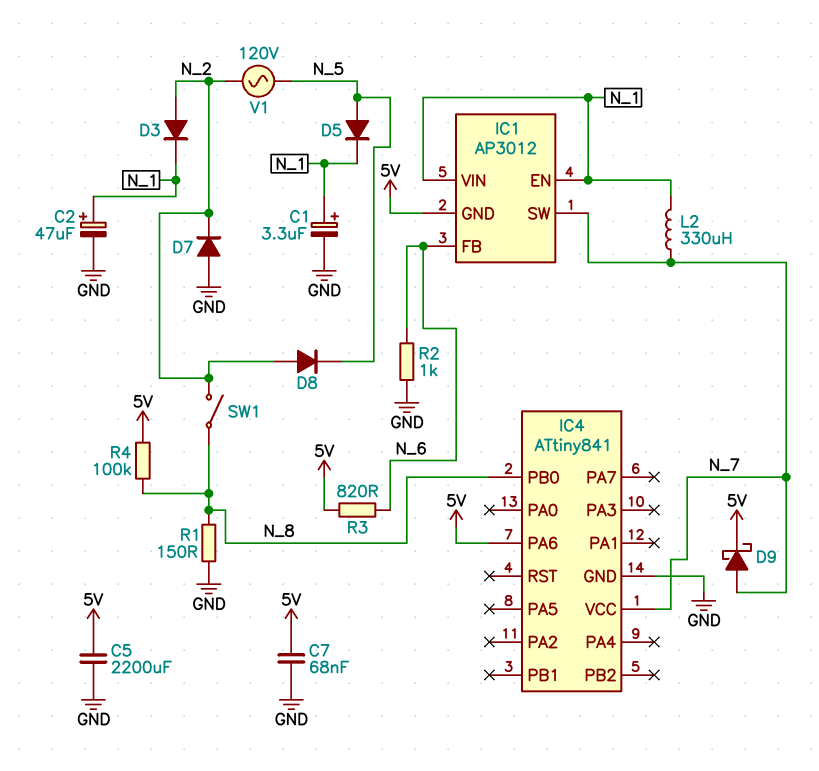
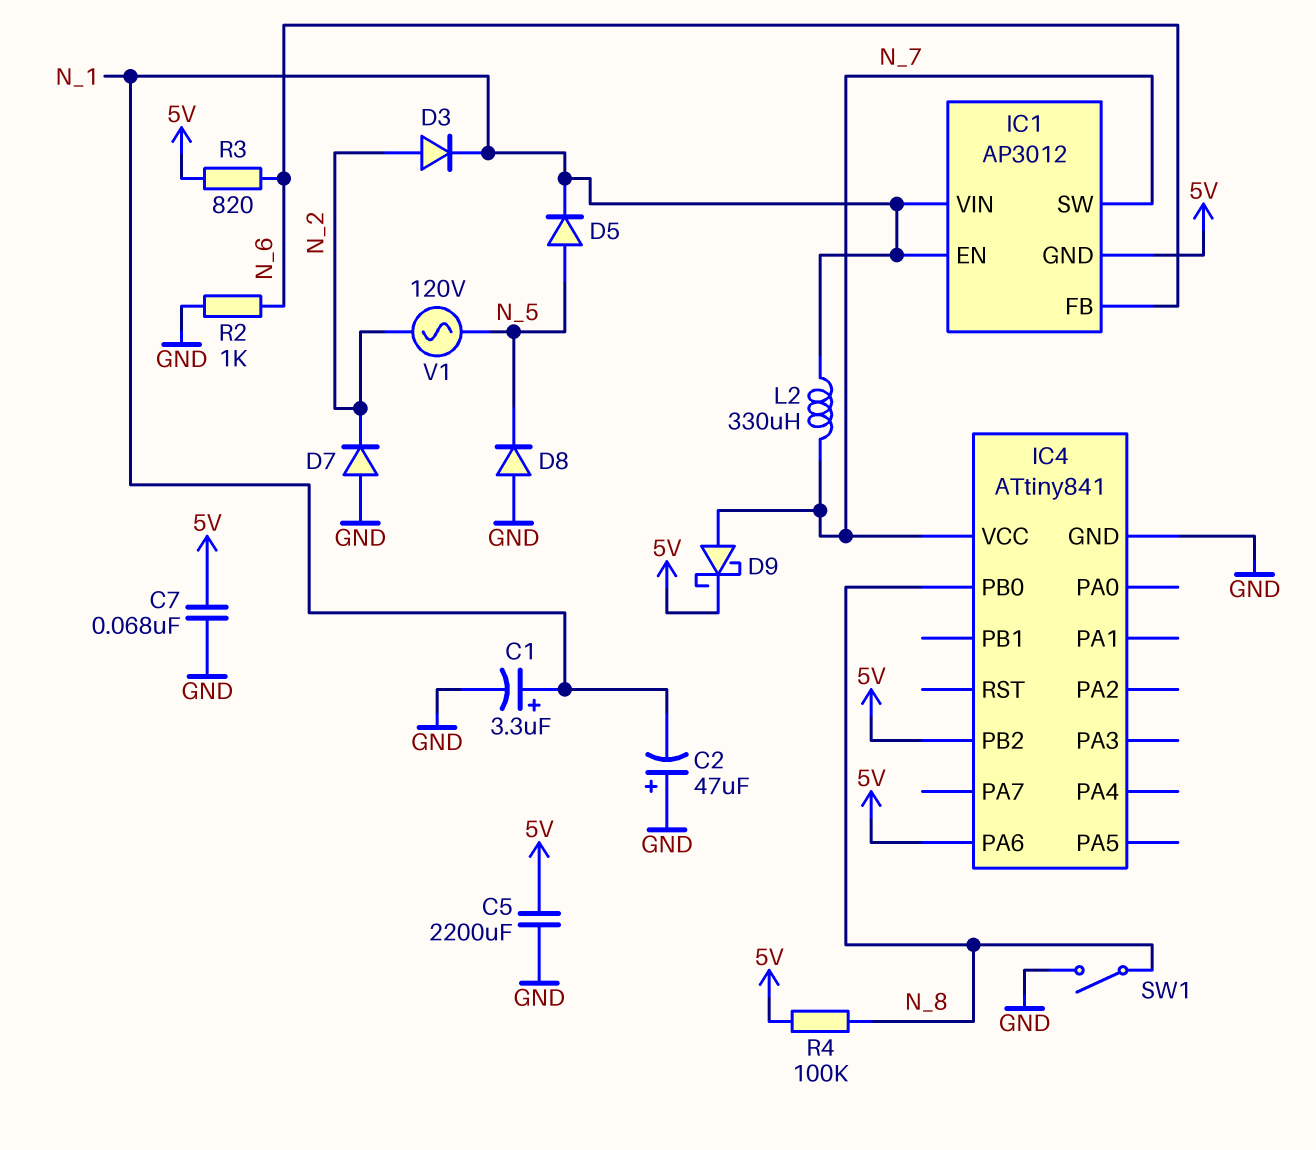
C2: 47uF (plus N_1, minus GND) -> 47uF (plus GND, minus N_1)
D8: diode (A N_2, K N_5) -> diode (A GND, K N_5)
IC4 pin PB2: none -> 5V
R1: 150 (GND, N_8) -> none
SW1: switch (N_2, N_8) -> switch (GND, N_8)

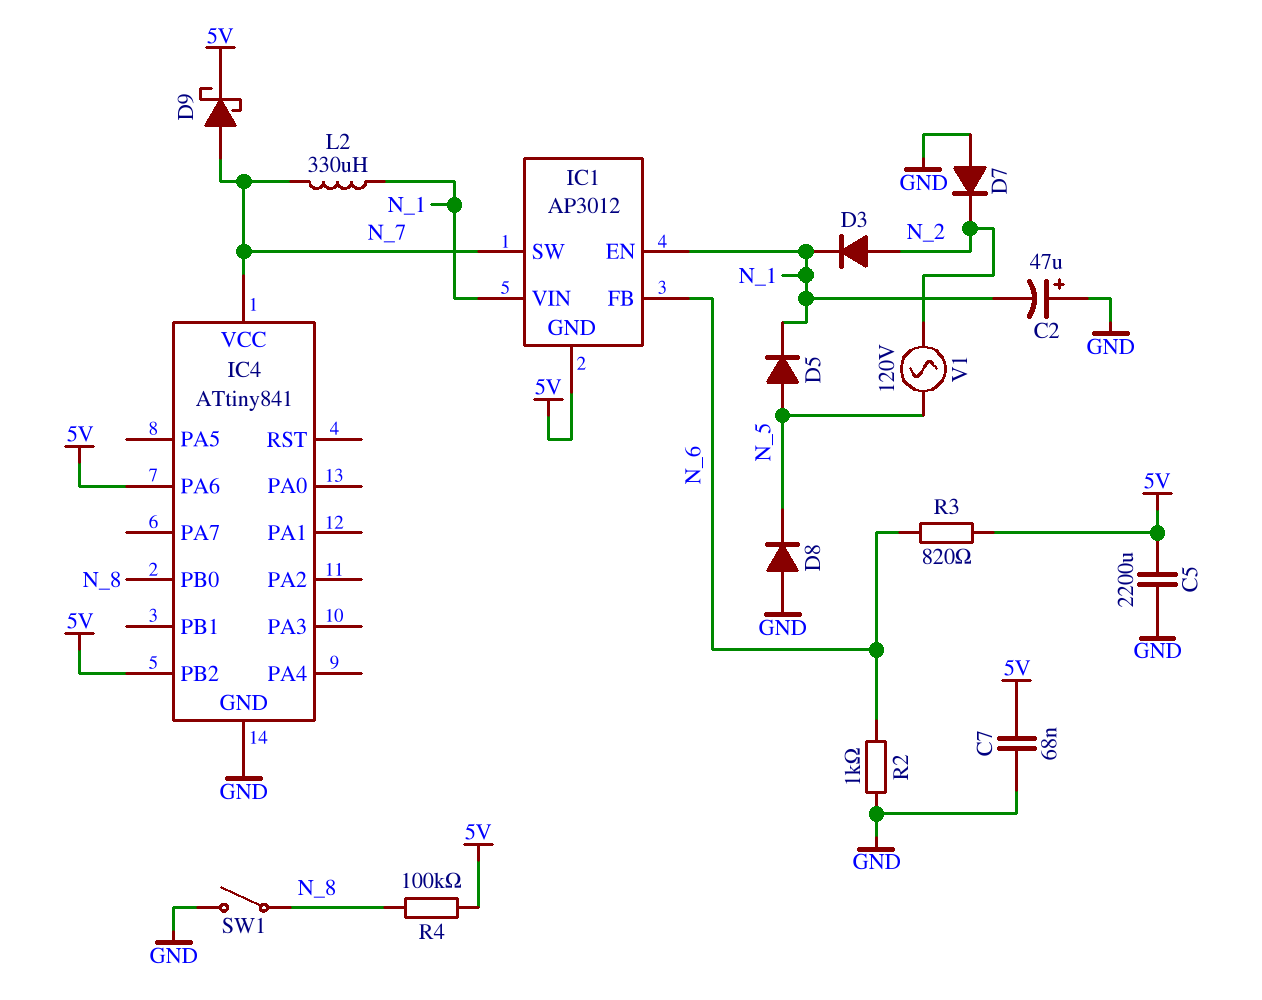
C1: 3.3uF (plus N_1, minus GND) -> none

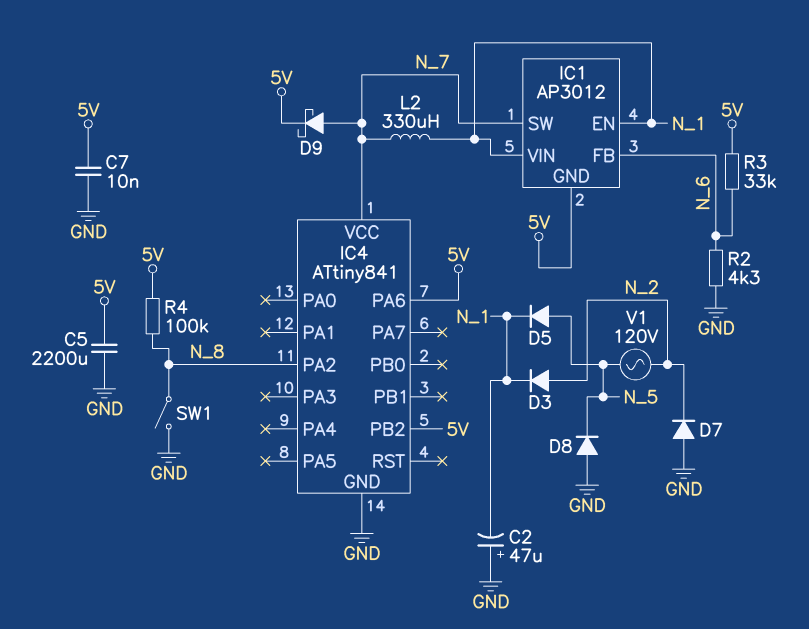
C7: 68nF (5V, GND) -> 10nF (5V, GND)
IC4 pin PA2: none -> N_8
IC4 pin PB0: N_8 -> none
R2: 1k (GND, N_6) -> 4.3k (GND, N_6)
R3: 820 (5V, N_6) -> 33k (5V, N_6)

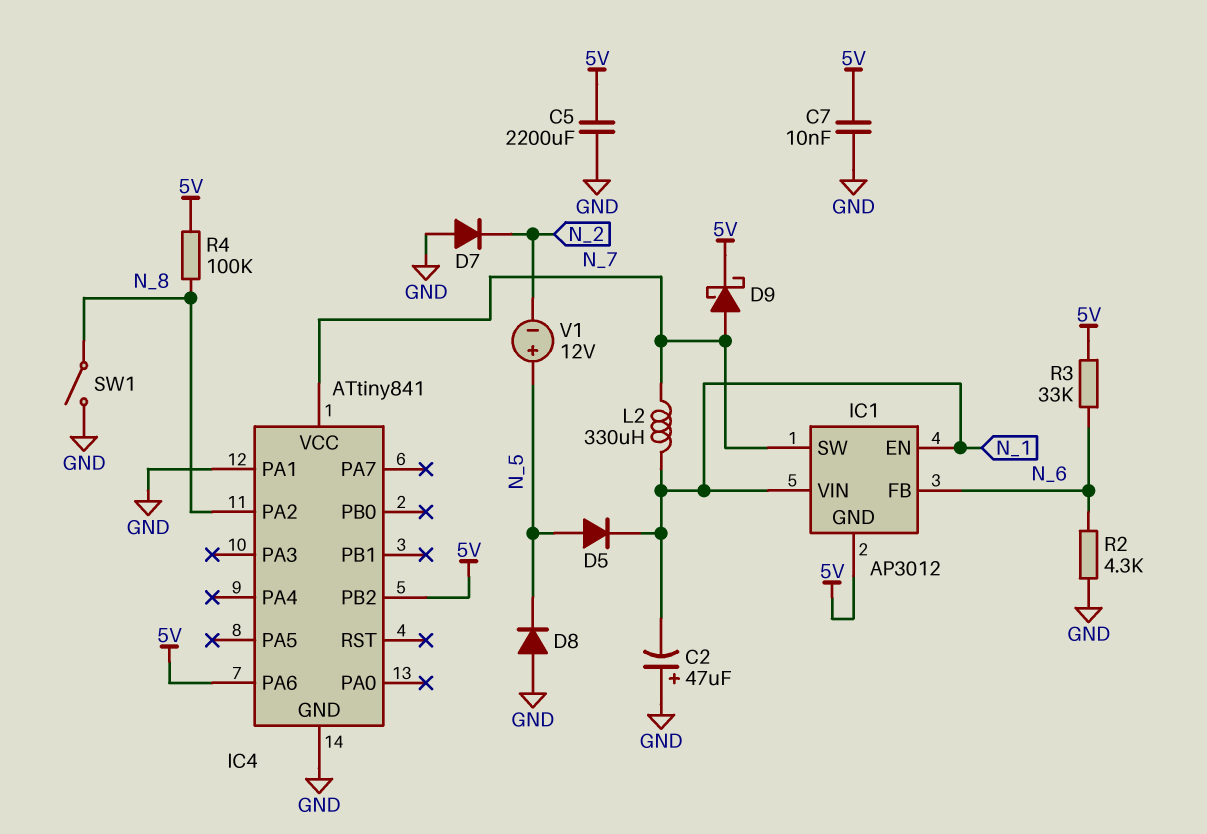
D3: diode (A N_2, K N_1) -> none
IC4 pin PA1: none -> GND
V1: AC 120V (N_2, N_5) -> 12V (plus N_5, minus N_2)

